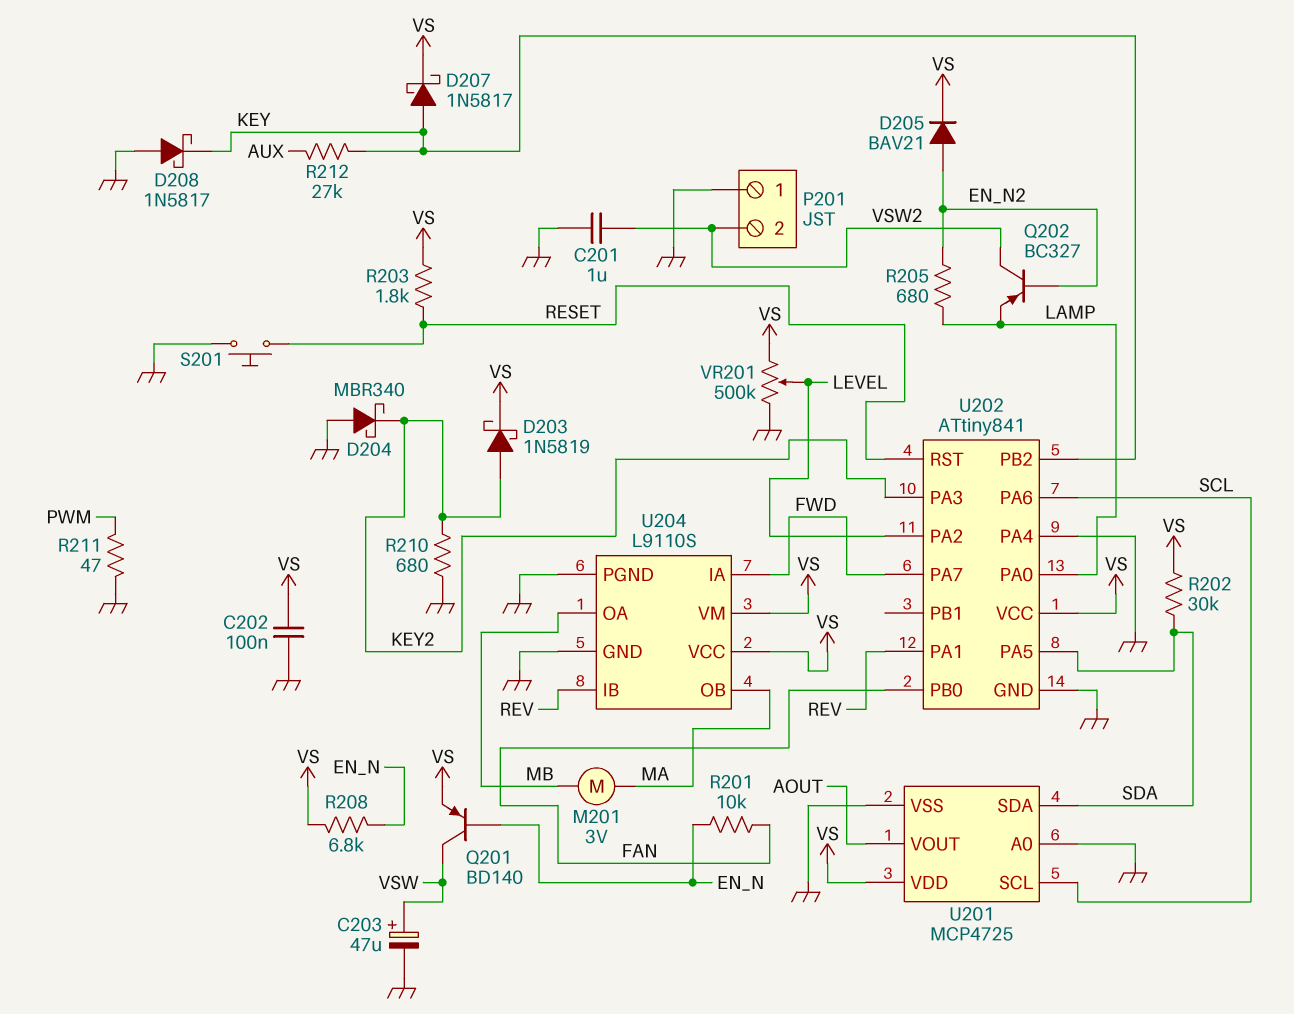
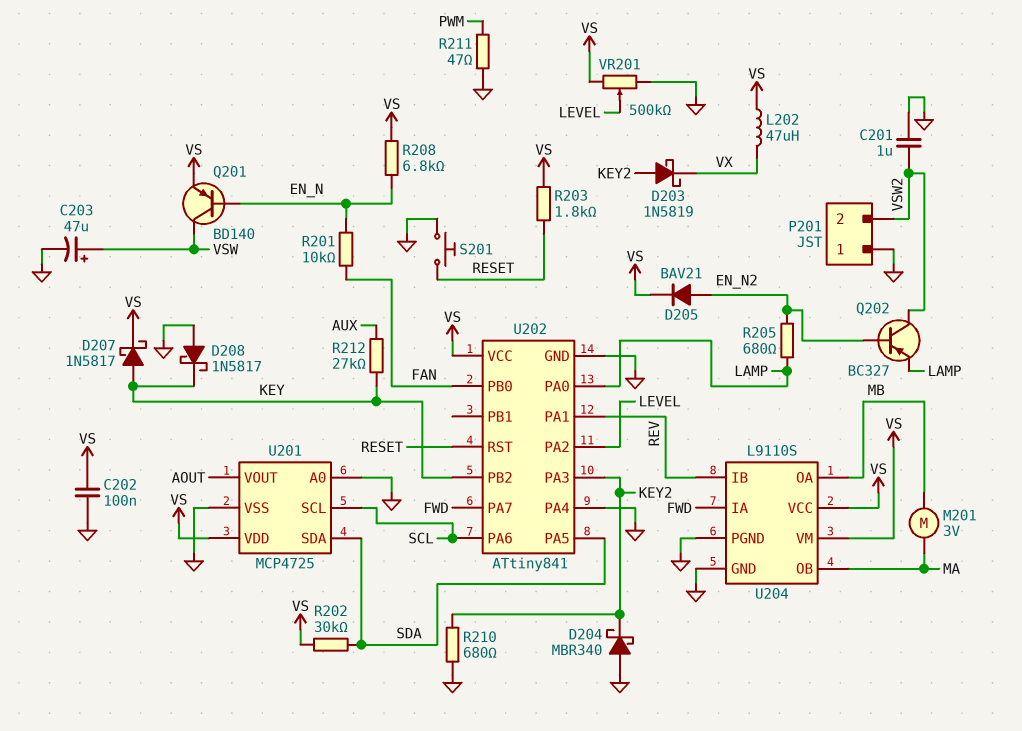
D203: schottky 1N5819 (A KEY2, K VS) -> schottky 1N5819 (A KEY2, K VX)
L202: none -> 47uH (VS, VX)

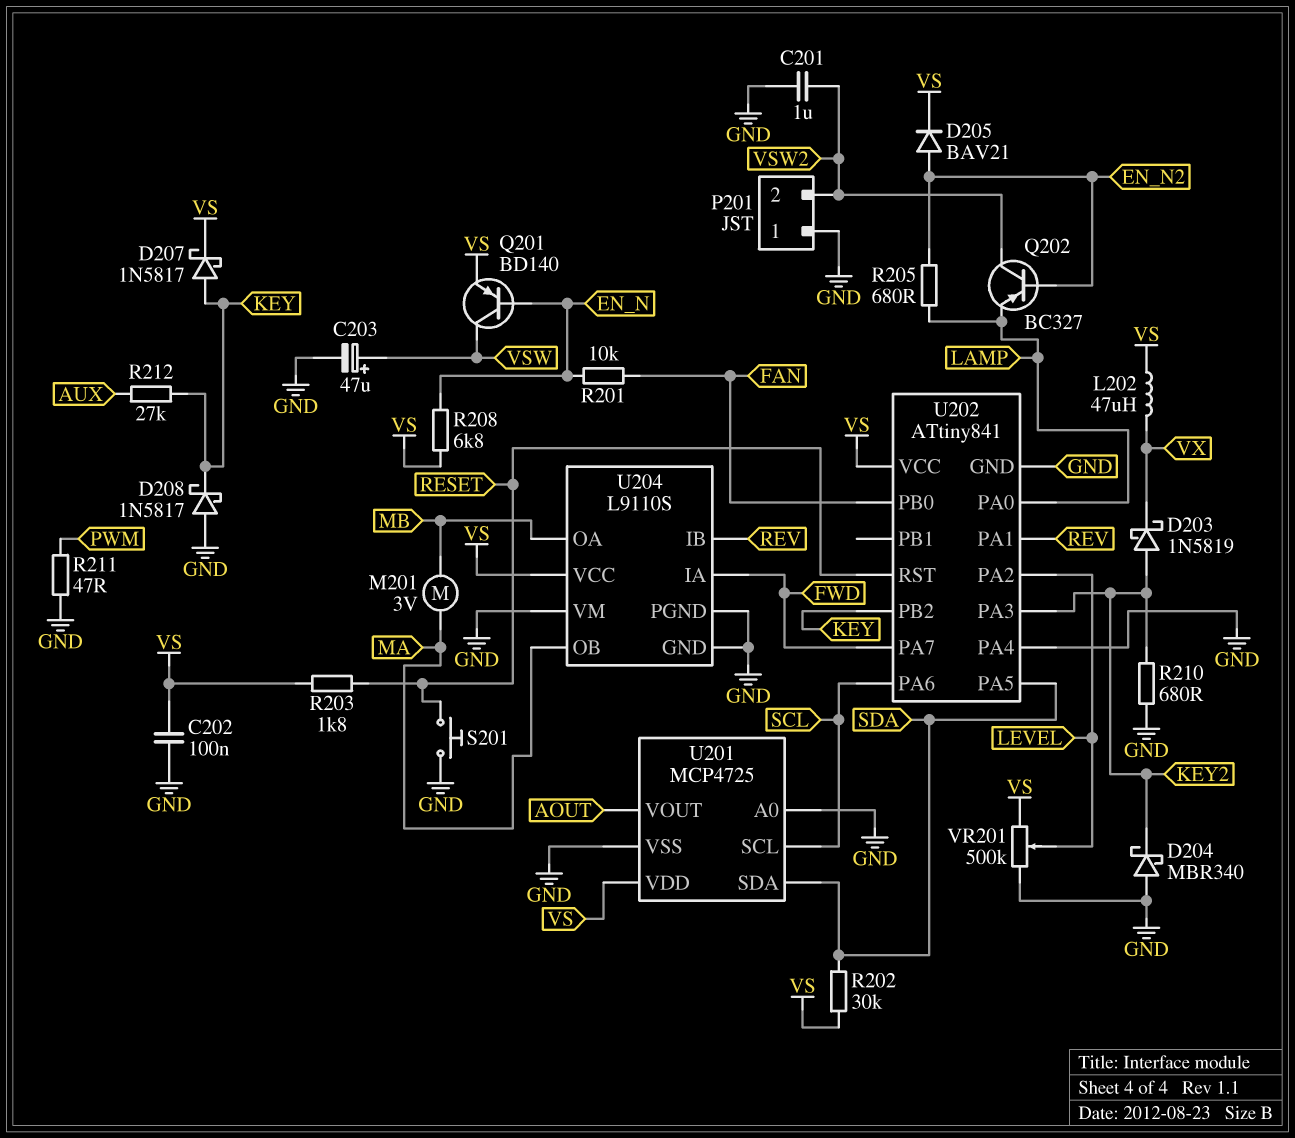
U204 pin VM: VS -> GND

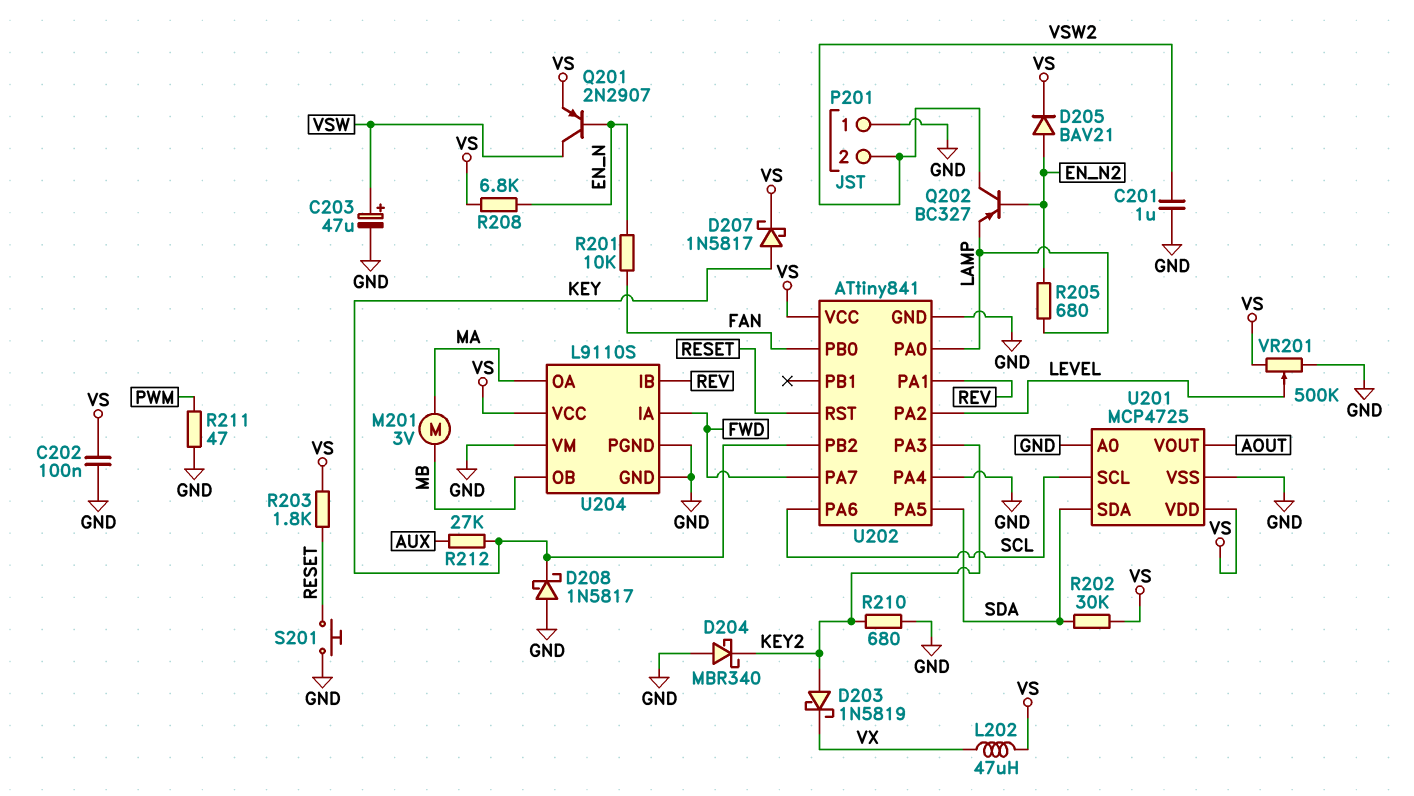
Q201: PNP BD140 (B EN_N, C VSW, E VS) -> PNP 2N2907 (B EN_N, C VSW, E VS)
U204 pin OA: MB -> MA
U204 pin OB: MA -> MB

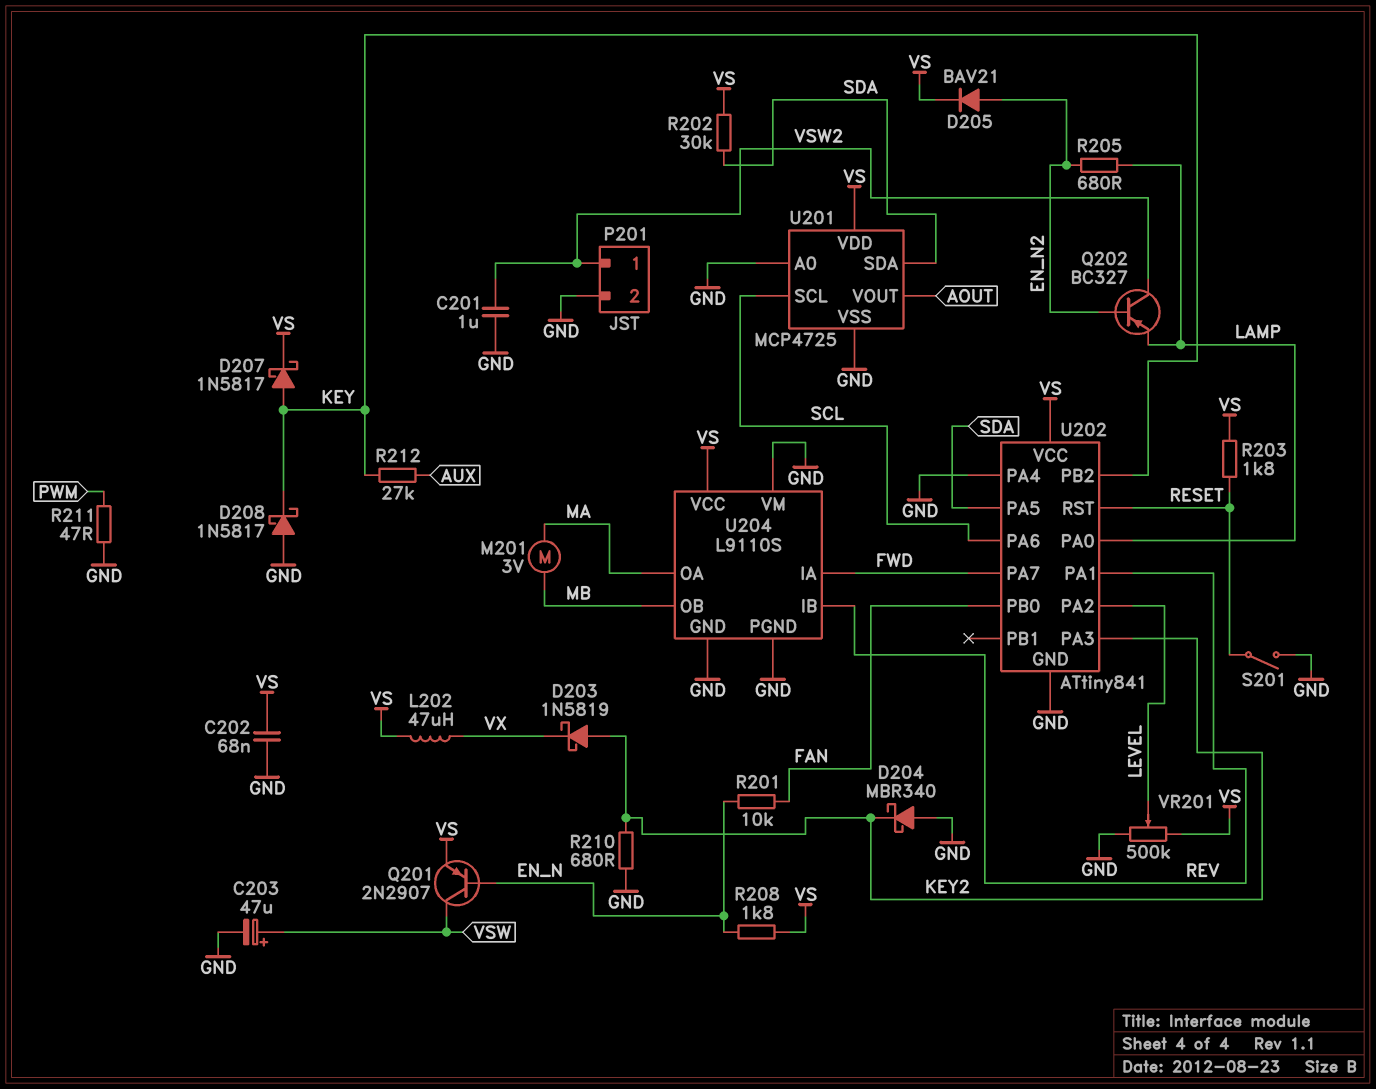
C202: 100nF (GND, VS) -> 68nF (GND, VS)
P201 pin 1: GND -> VSW2
P201 pin 2: VSW2 -> GND
R208: 6.8k (EN_N, VS) -> 1.8k (EN_N, VS)
S201: button (GND, RESET) -> switch (GND, RESET)

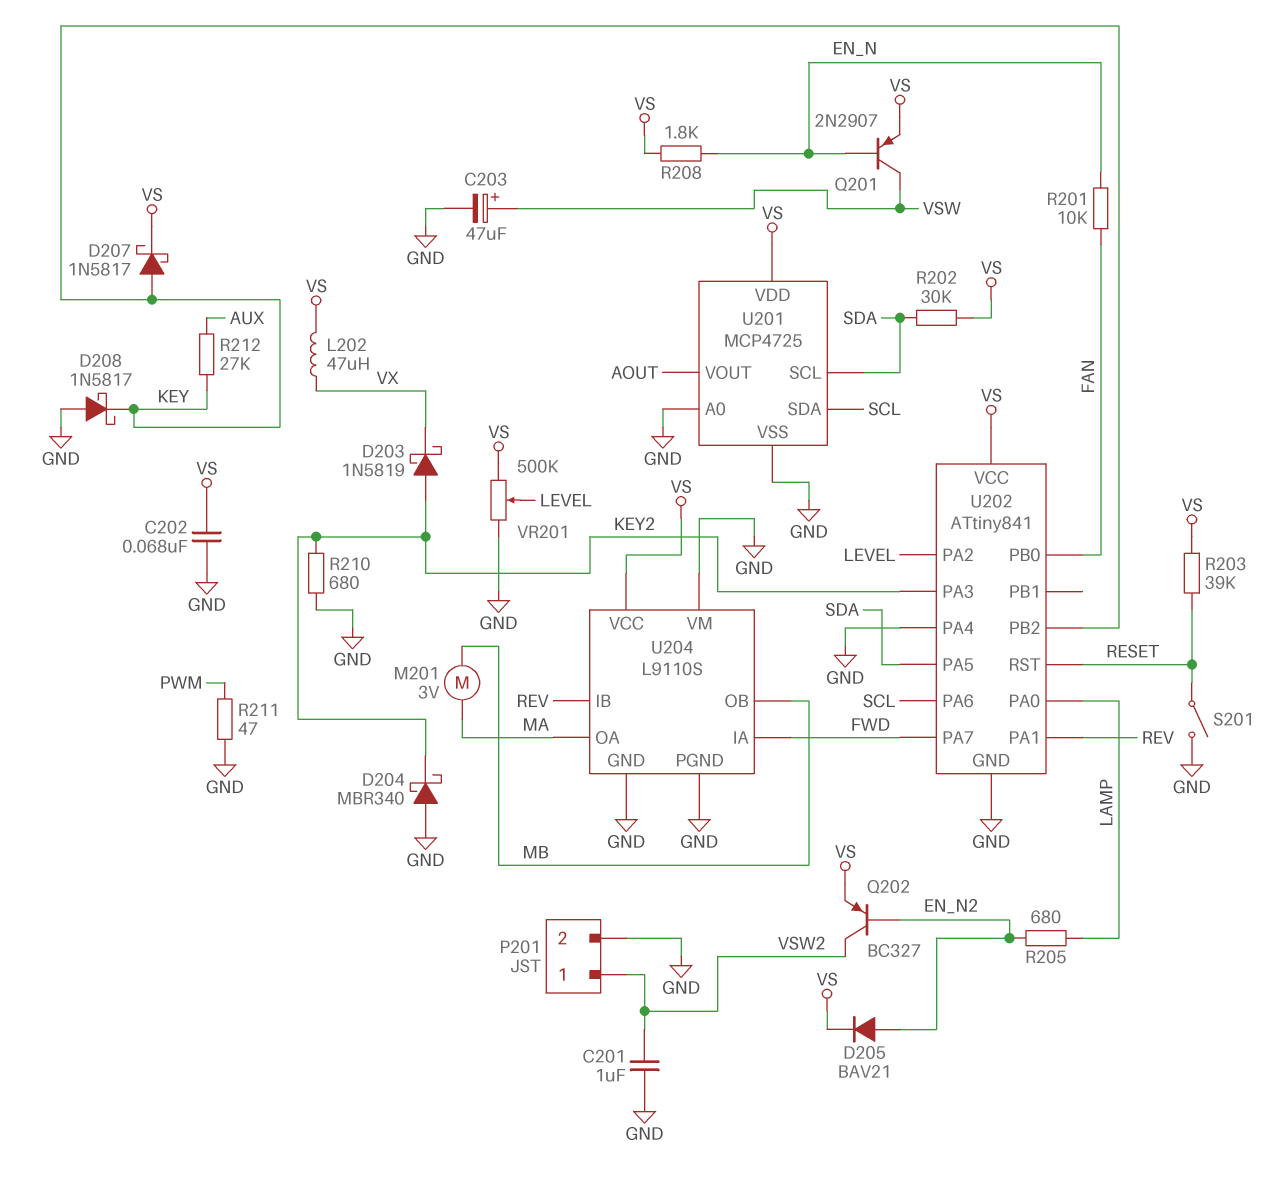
Q202: PNP BC327 (B EN_N2, C VSW2, E LAMP) -> PNP BC327 (B EN_N2, C VSW2, E VS)
R203: 1.8k (RESET, VS) -> 39k (RESET, VS)
U201 pin SCL: SCL -> SDA
U201 pin SDA: SDA -> SCL

